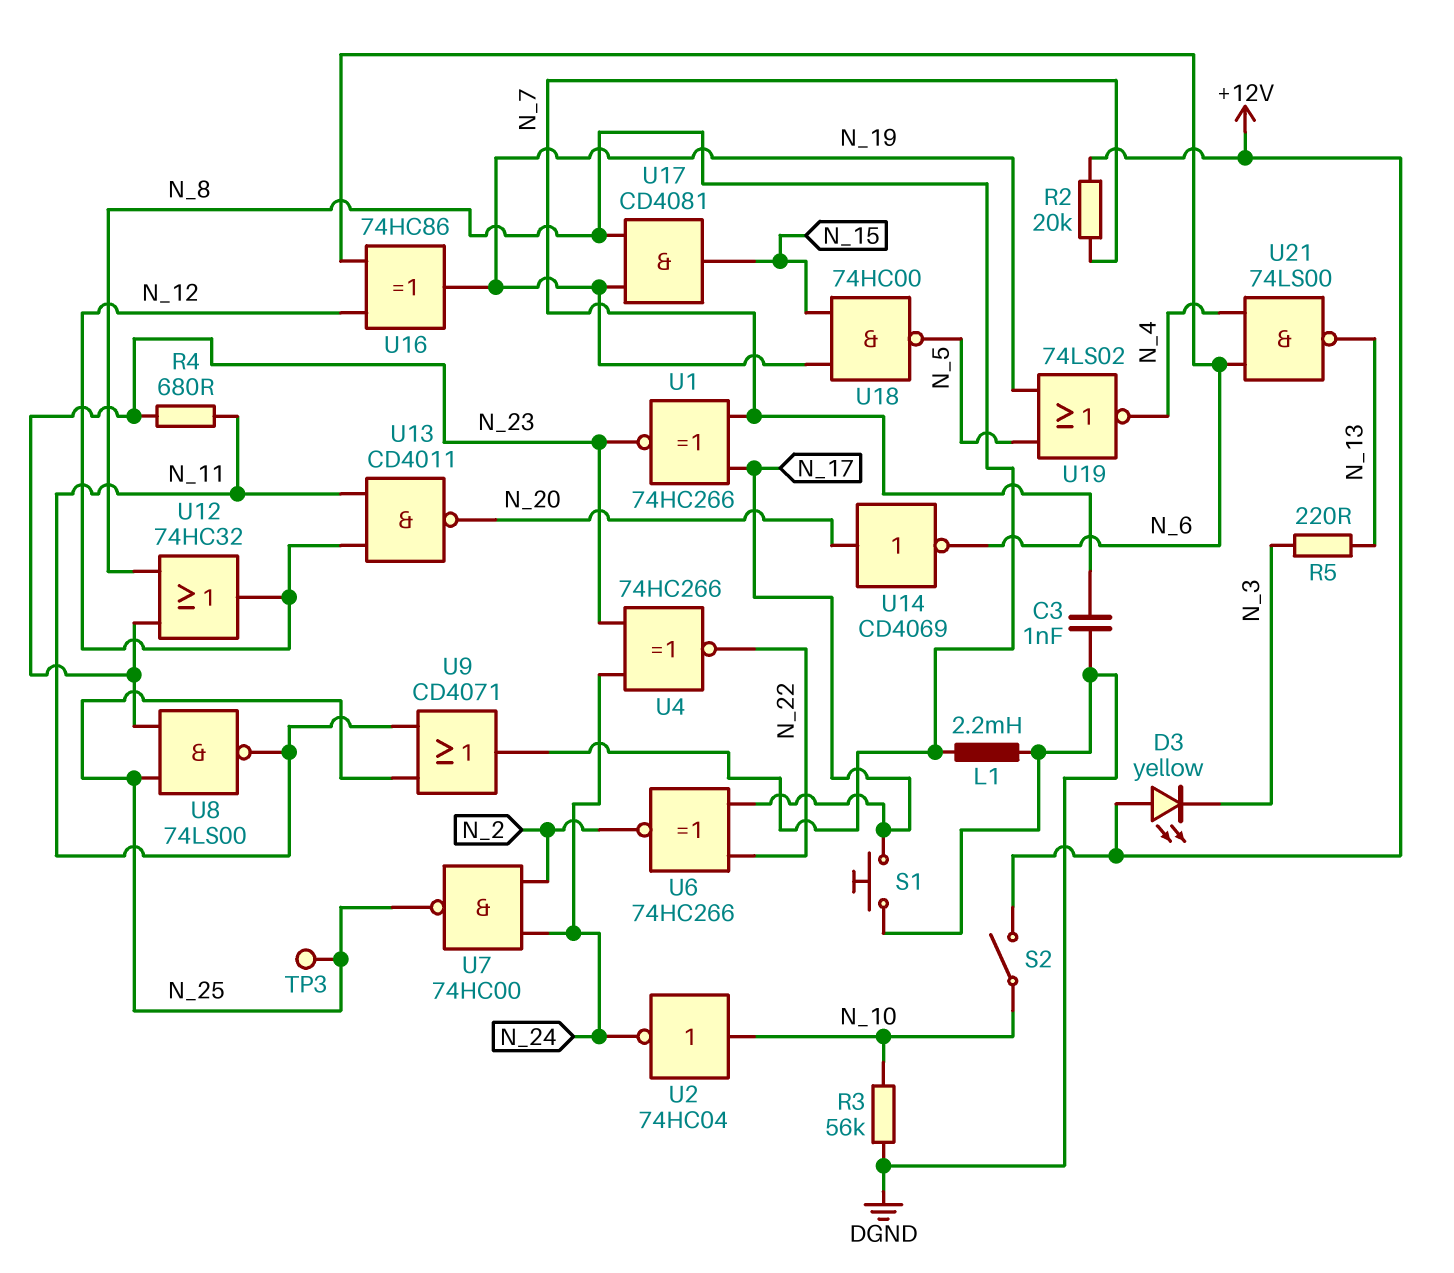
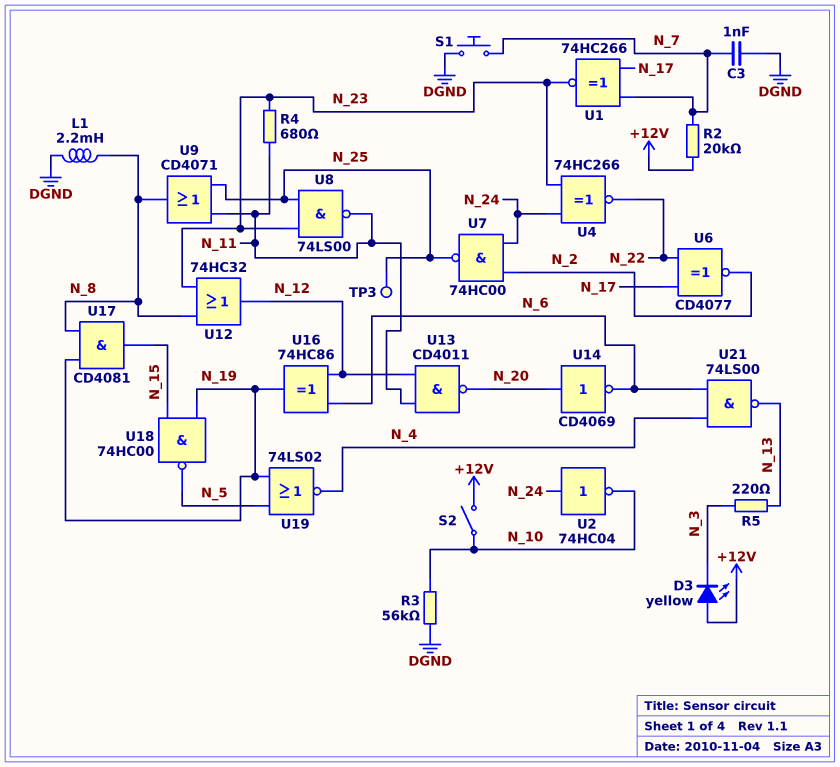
S1: button (DGND, N_17) -> button (DGND, N_7)
U2: NOT 74HC04 (in N_10, out N_24) -> NOT 74HC04 (in N_24, out N_10)
U6: XNOR 74HC266 (in N_17, in N_22, out N_2) -> XNOR CD4077 (in N_17, in N_22, out N_2)

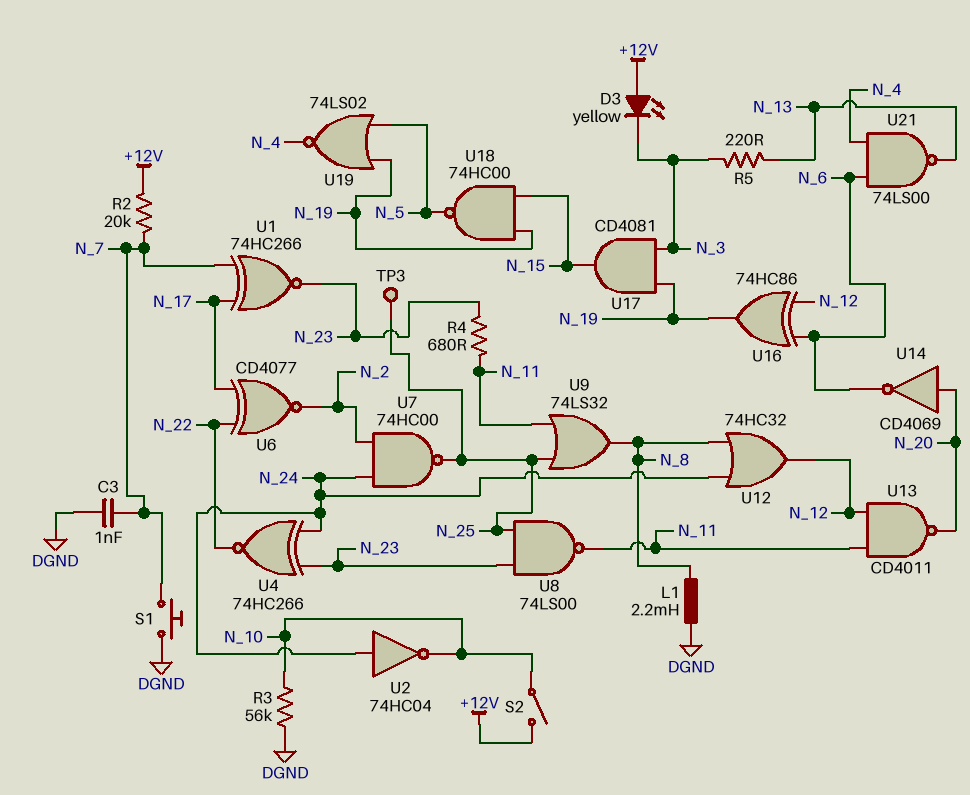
U9: OR CD4071 (in N_11, in N_25, out N_8) -> OR 74LS32 (in N_11, in N_25, out N_8)
U12: OR 74HC32 (in N_8, in N_23, out N_12) -> OR 74HC32 (in N_8, in N_24, out N_12)
U17: AND CD4081 (in N_8, in N_19, out N_15) -> AND CD4081 (in N_3, in N_19, out N_15)

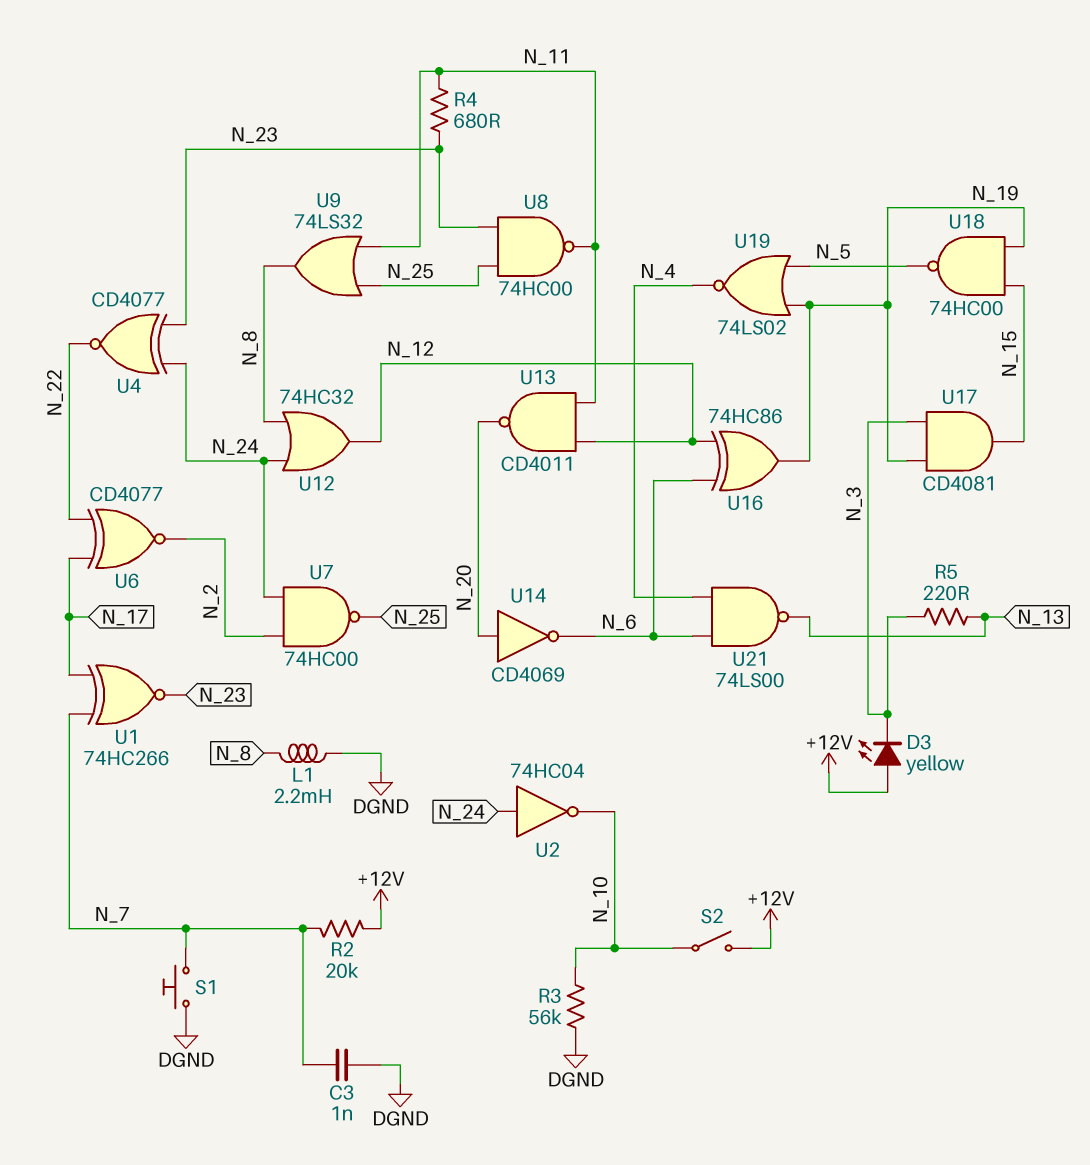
TP3: test point (N_25) -> none
U4: XNOR 74HC266 (in N_23, in N_24, out N_22) -> XNOR CD4077 (in N_23, in N_24, out N_22)
U8: NAND 74LS00 (in N_23, in N_25, out N_11) -> NAND 74HC00 (in N_23, in N_25, out N_11)

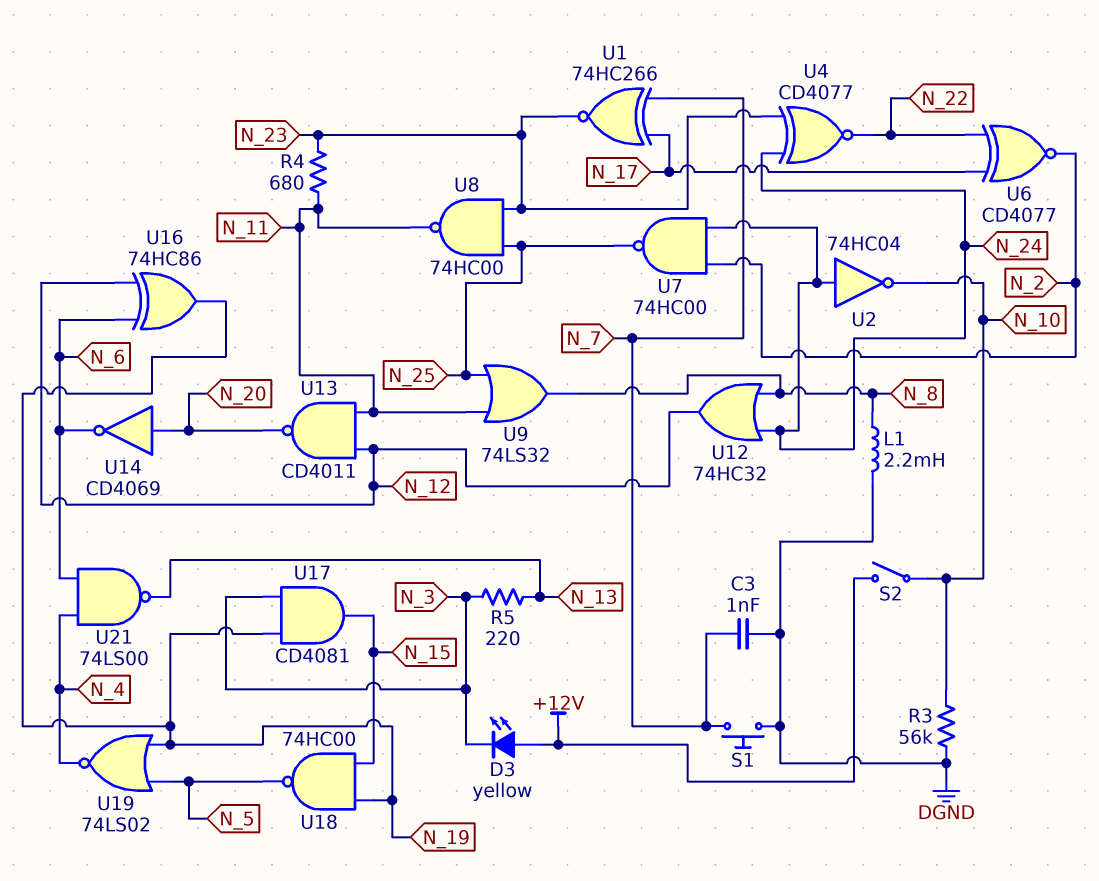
R2: 20k (+12V, N_7) -> none

